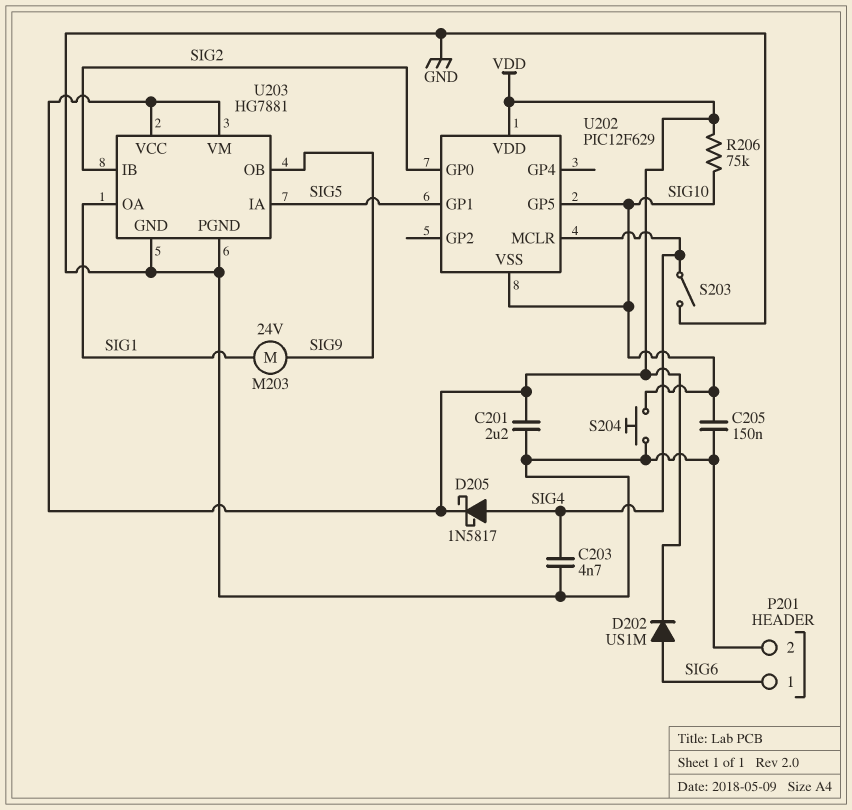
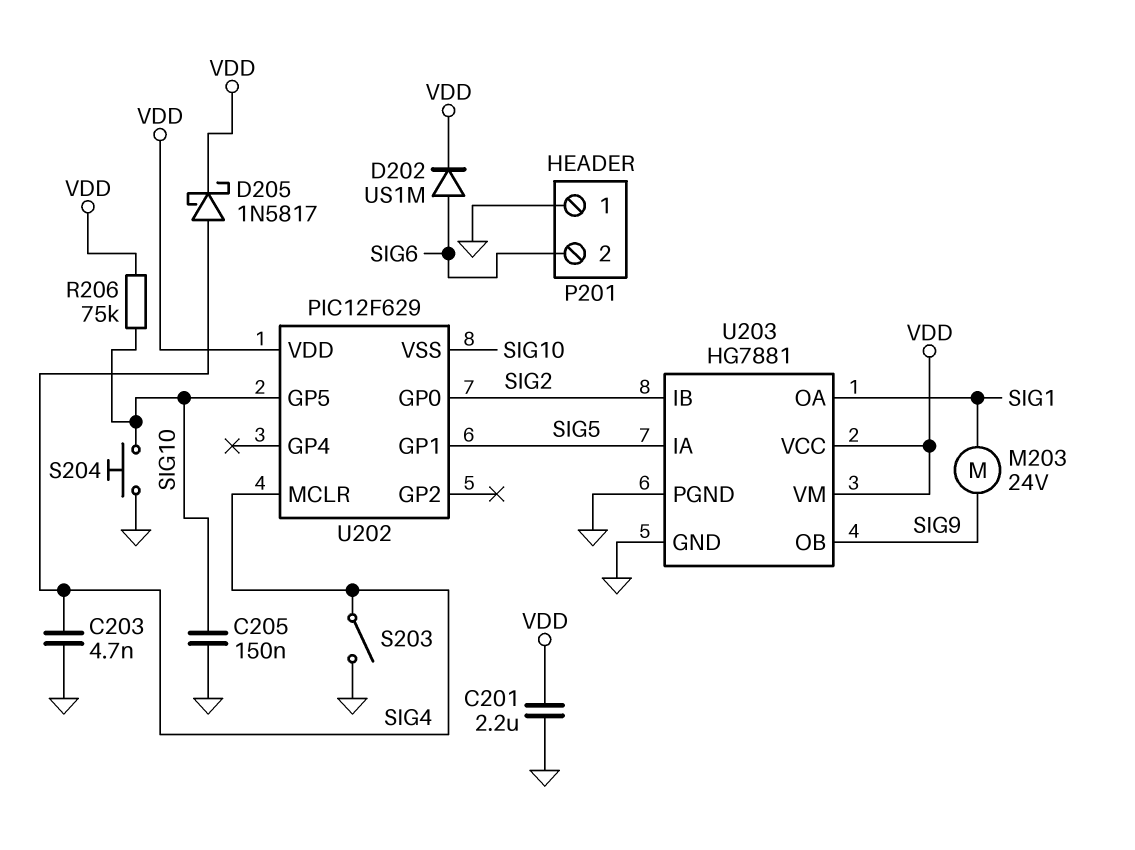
P201 pin 1: SIG6 -> GND
P201 pin 2: GND -> SIG6

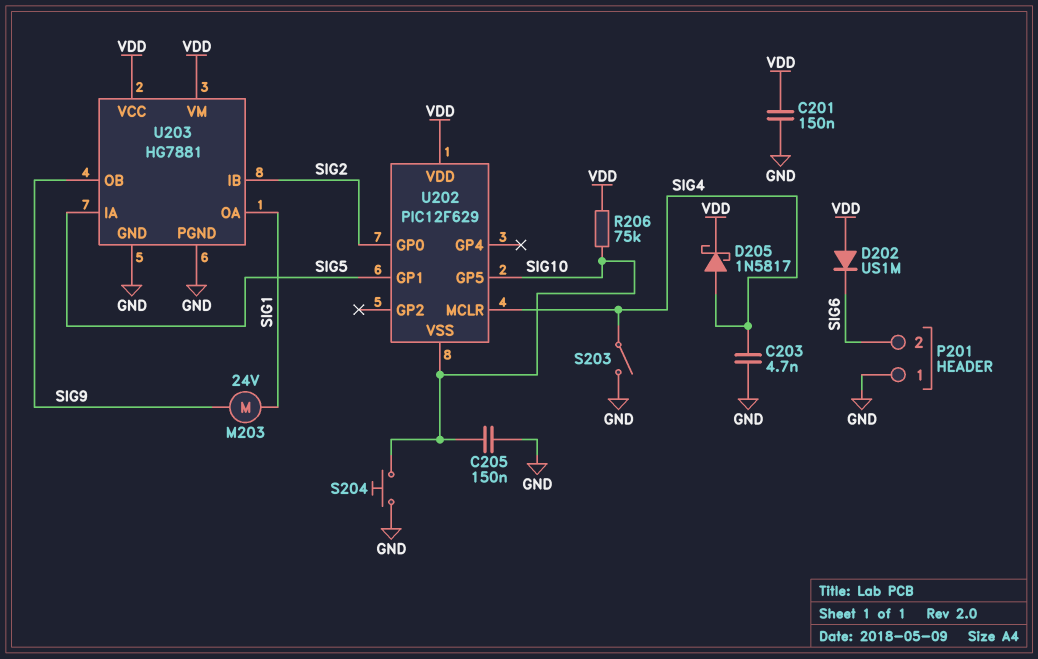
C201: 2.2uF (GND, VDD) -> 150nF (GND, VDD)
D202: diode US1M (A SIG6, K VDD) -> diode US1M (A VDD, K SIG6)

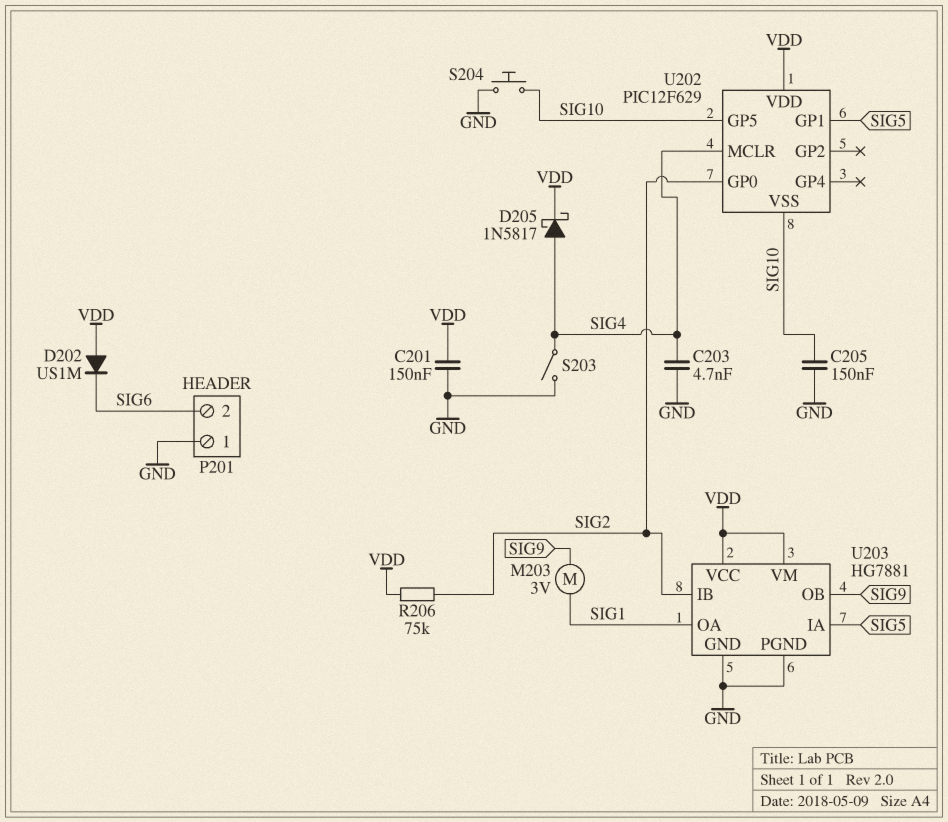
M203: motor 24V (SIG1, SIG9) -> motor 3V (SIG1, SIG9)
R206: 75k (SIG10, VDD) -> 75k (SIG2, VDD)

